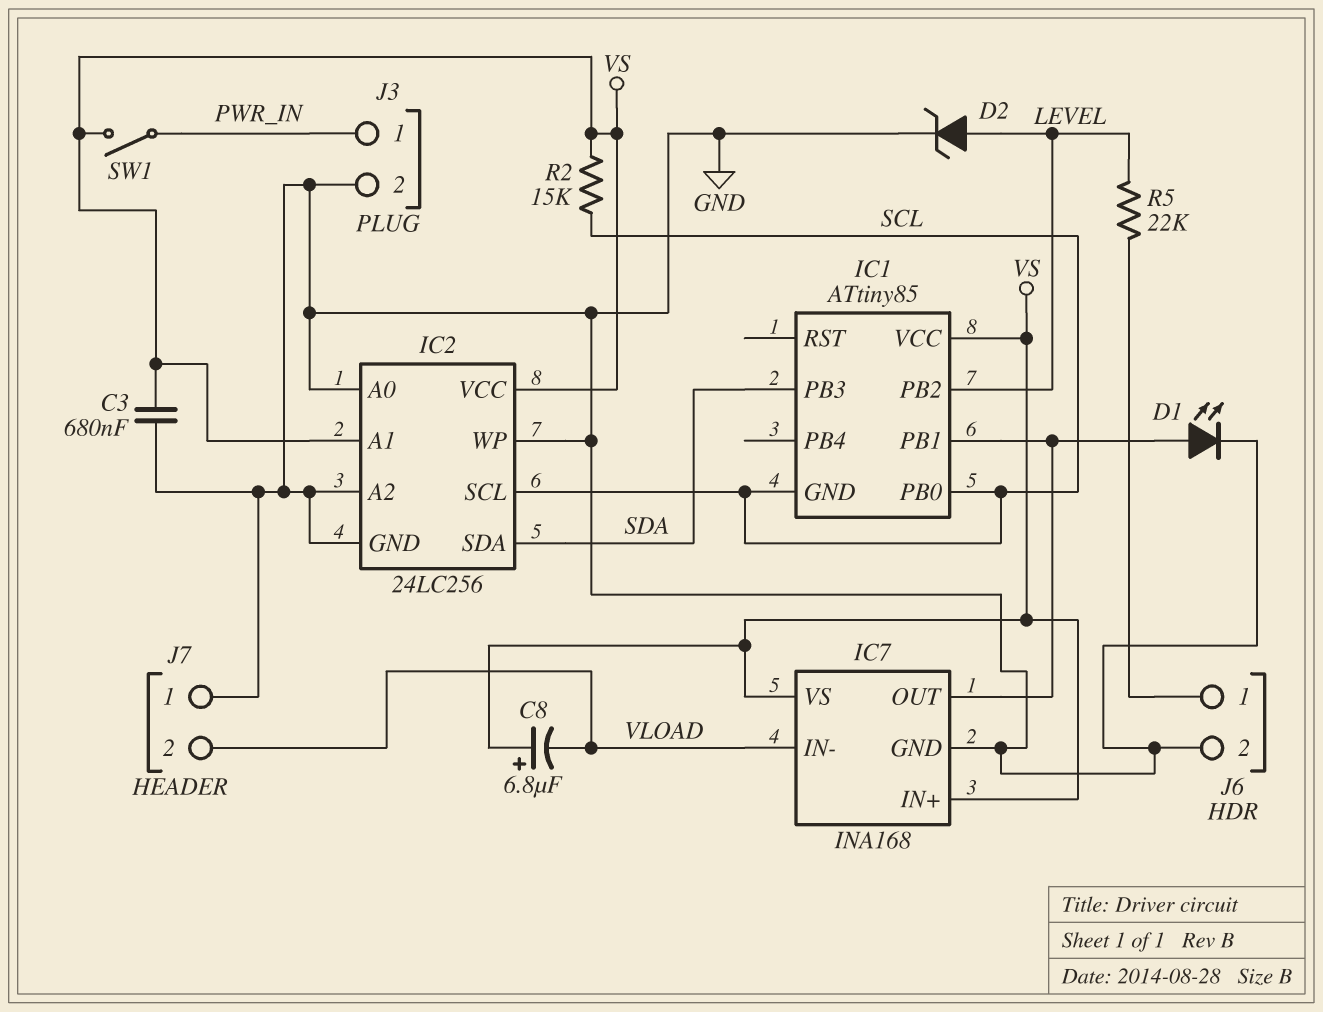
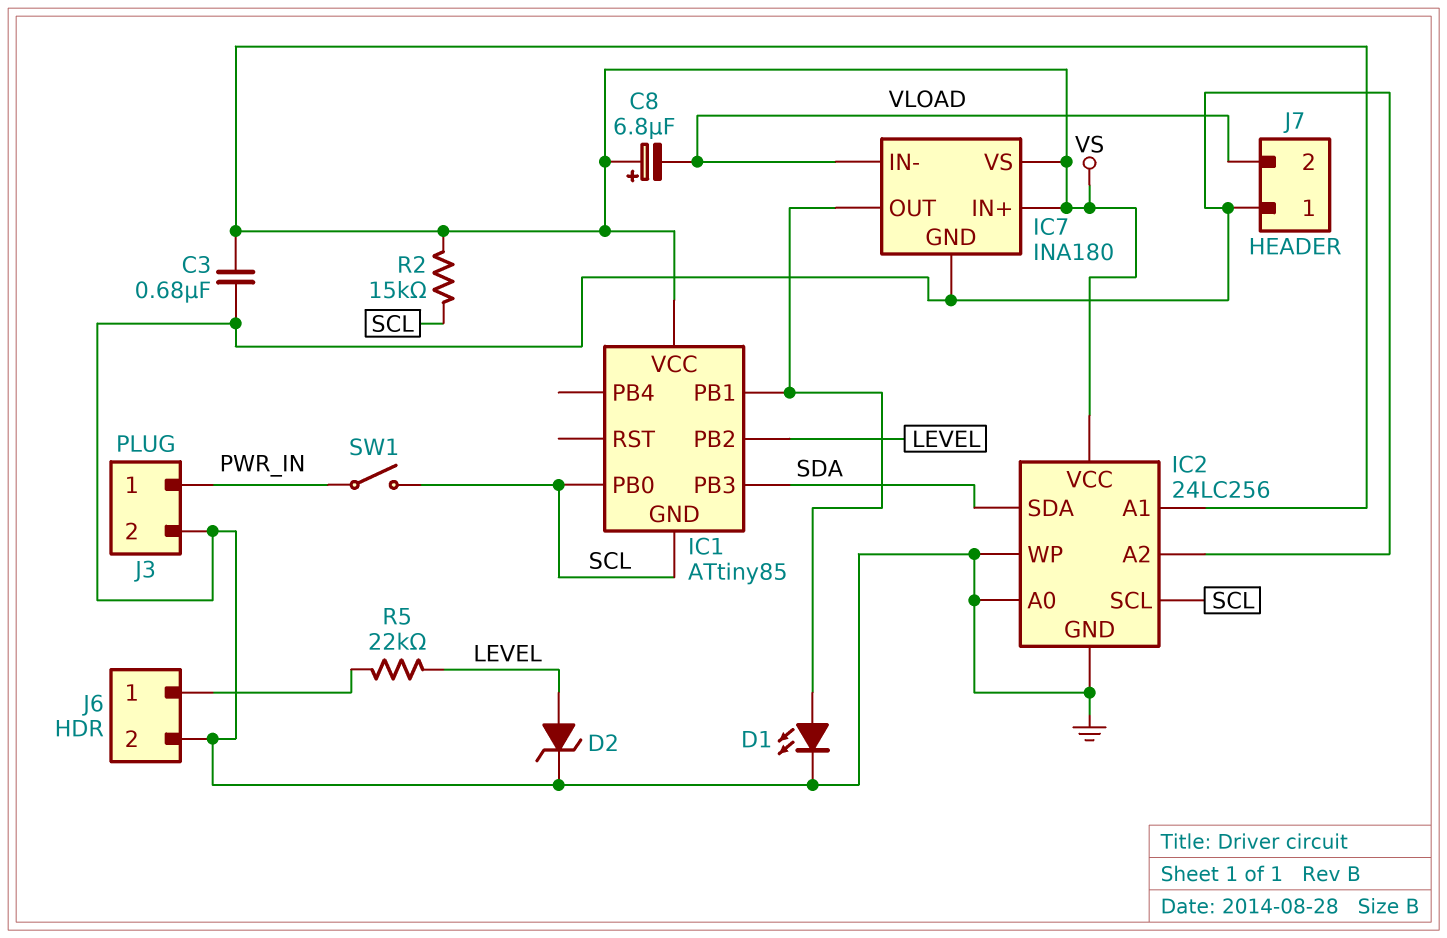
IC7: INA168 -> INA180
SW1: switch (PWR_IN, VS) -> switch (PWR_IN, SCL)

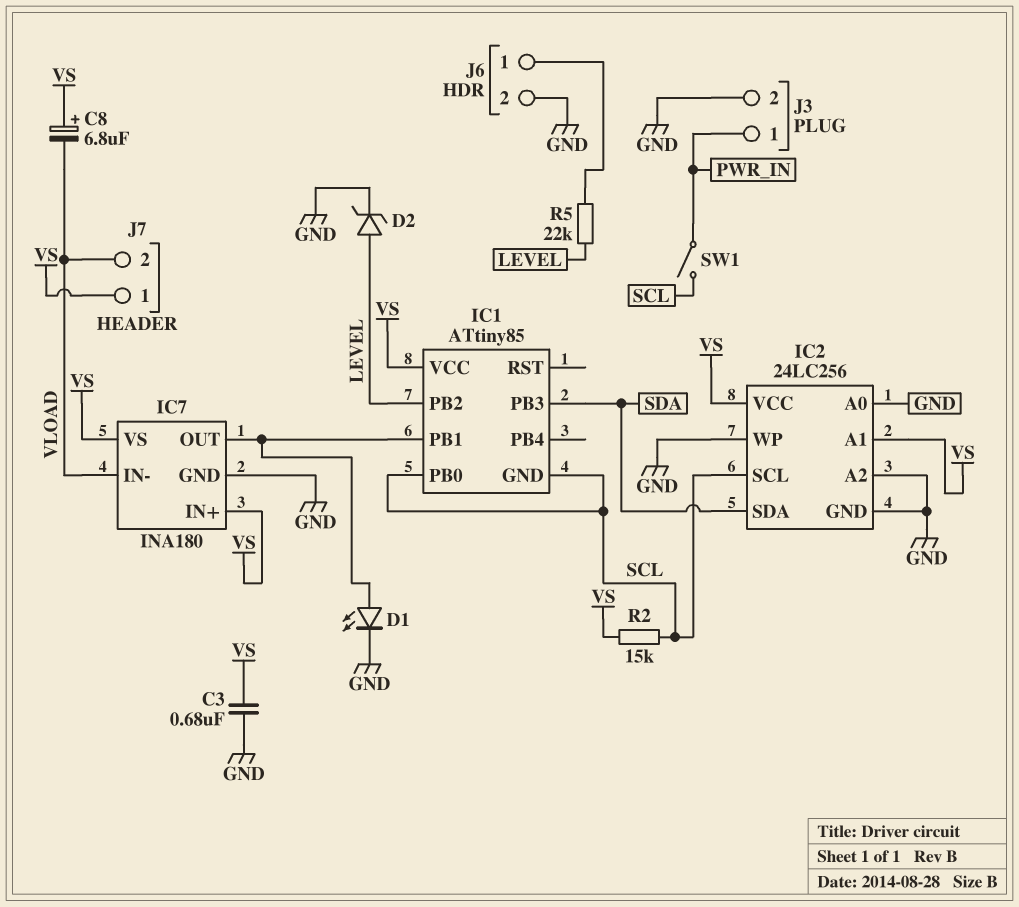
J7 pin 1: GND -> VS

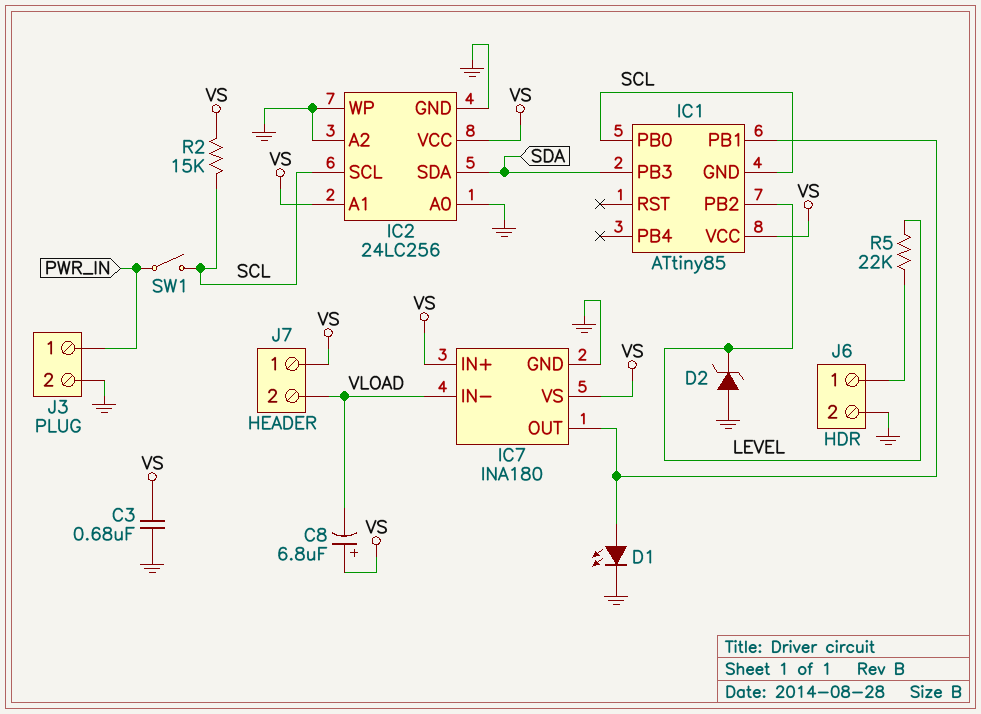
D2: zener (A LEVEL, K GND) -> zener (A GND, K LEVEL)

